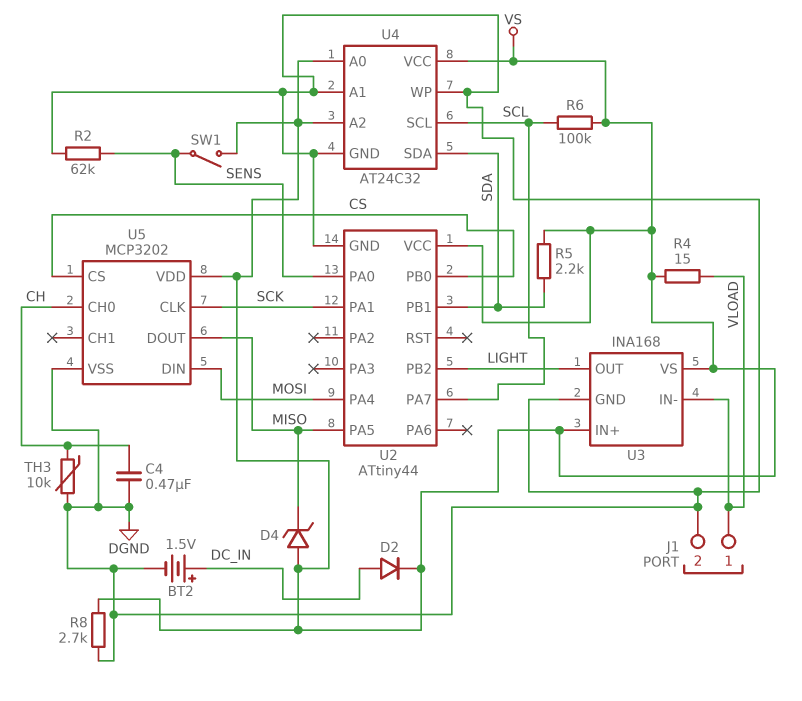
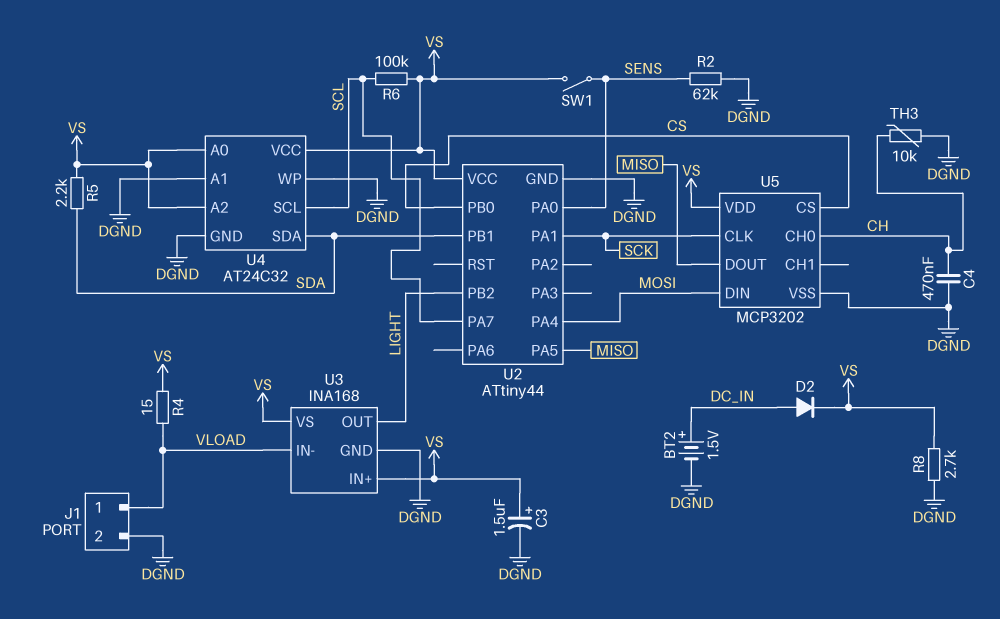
C3: none -> 1.5uF (plus VS, minus DGND)
D4: zener (A VS, K MISO) -> none

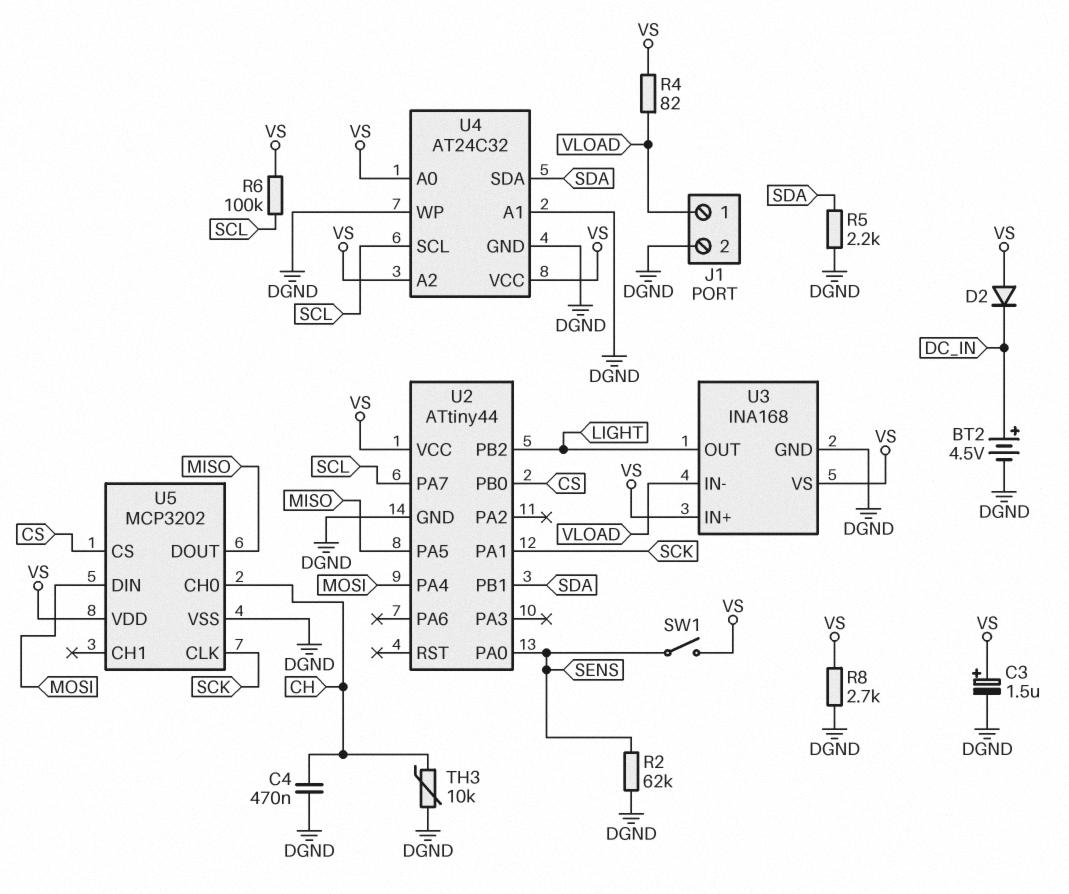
BT2: 1.5V (plus DC_IN, minus DGND) -> 4.5V (plus DC_IN, minus DGND)
D2: diode (A DC_IN, K VS) -> diode (A VS, K DC_IN)
R4: 15 (VLOAD, VS) -> 82 (VLOAD, VS)
R5: 2.2k (SDA, VS) -> 2.2k (DGND, SDA)

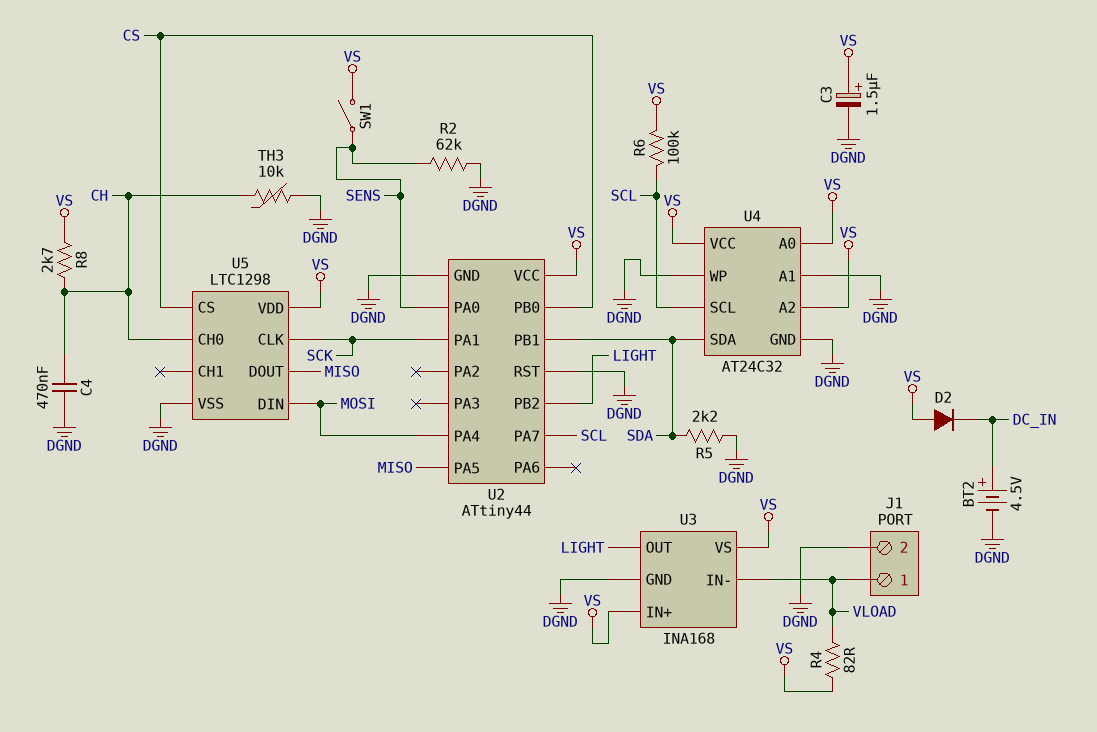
R8: 2.7k (DGND, VS) -> 2.7k (CH, VS)
U2 pin RST: none -> DGND
U5: MCP3202 -> LTC1298

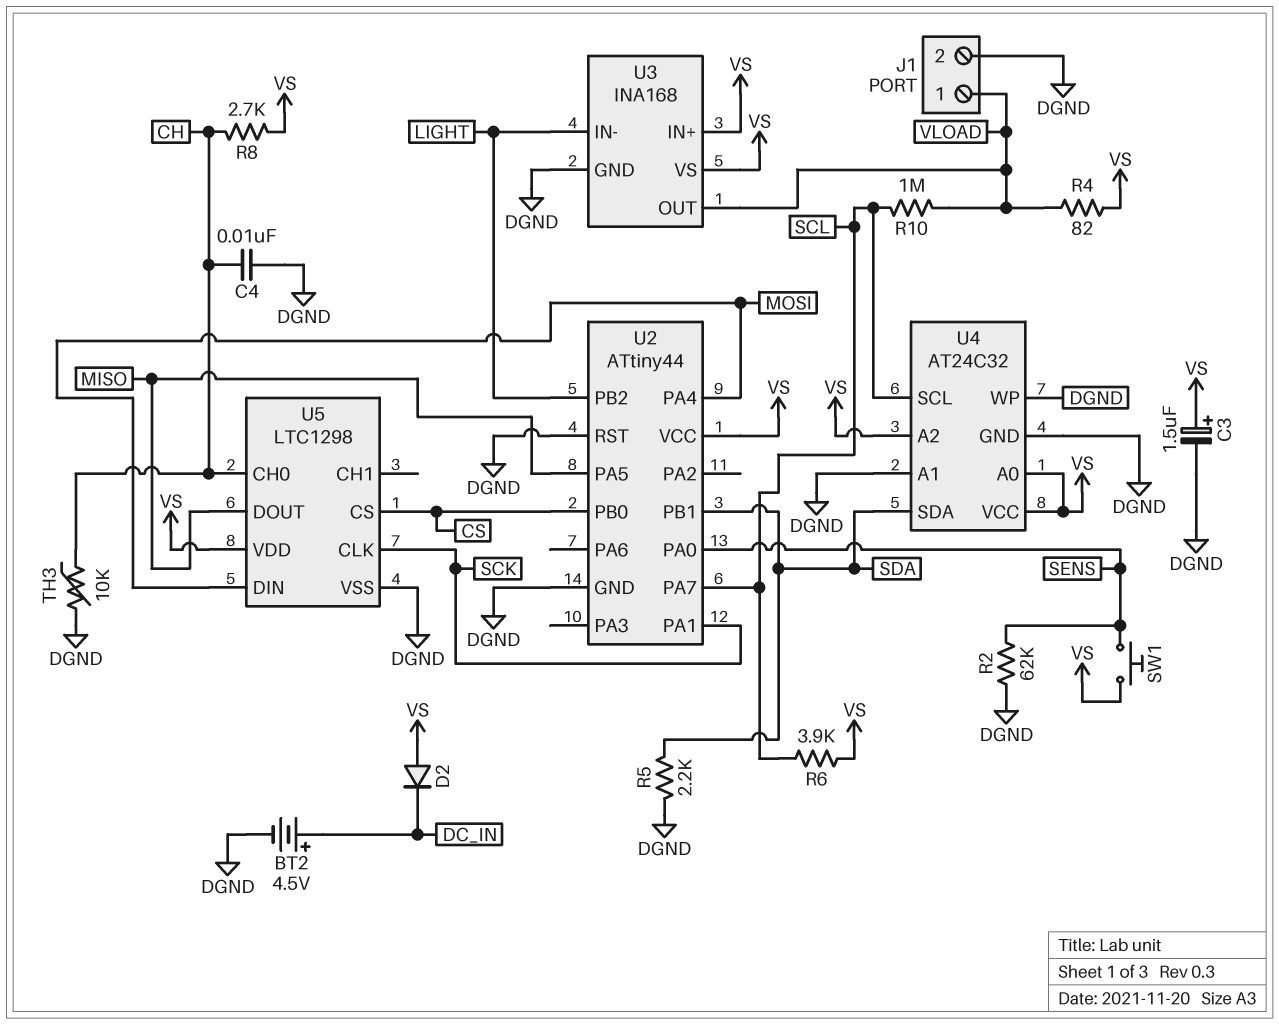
C4: 470nF (CH, DGND) -> 10nF (CH, DGND)
R6: 100k (SCL, VS) -> 3.9k (SCL, VS)
R10: none -> 1M (SCL, VLOAD)
SW1: switch (SENS, VS) -> button (SENS, VS)
U3 pin IN-: VLOAD -> LIGHT
U3 pin OUT: LIGHT -> VLOAD

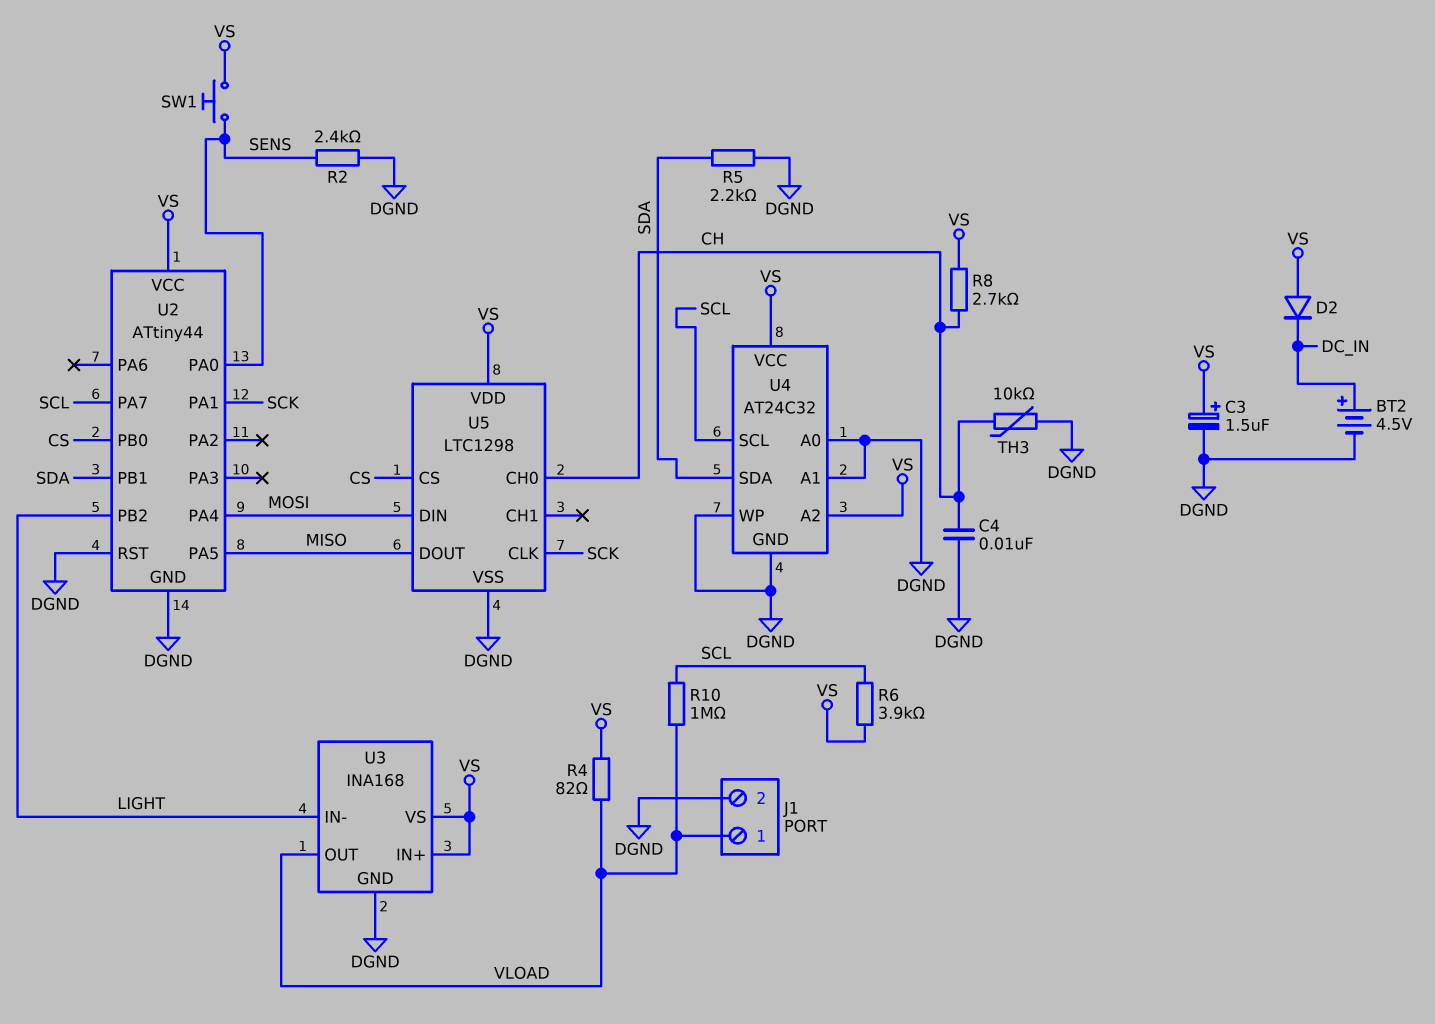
R2: 62k (DGND, SENS) -> 2.4k (DGND, SENS)
U4 pin A0: VS -> DGND

